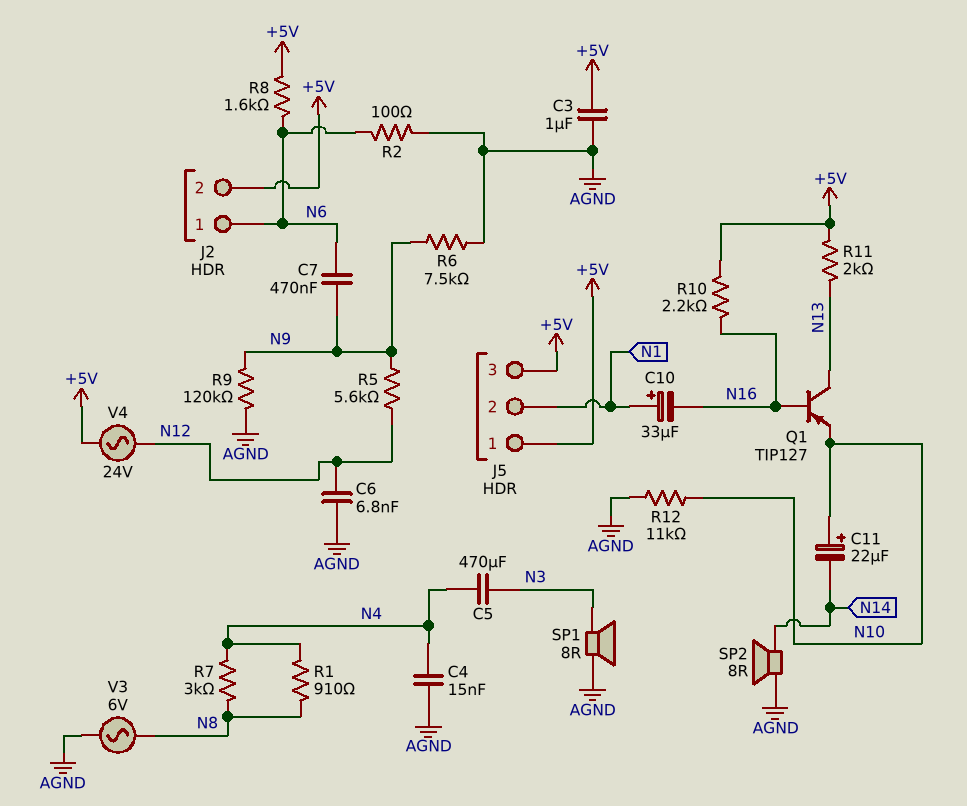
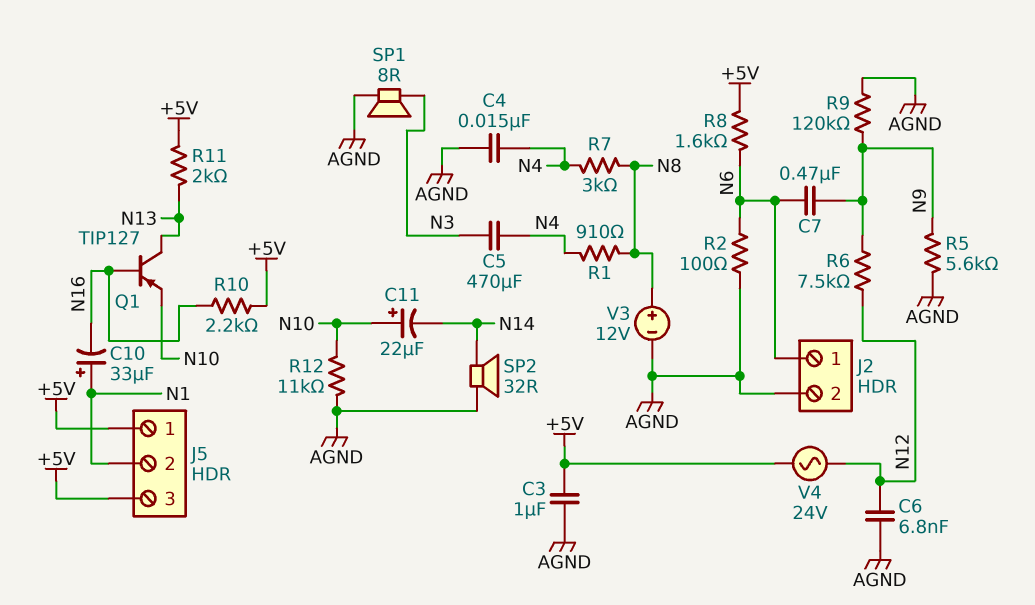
J2 pin 2: +5V -> AGND
R5: 5.6k (N9, N12) -> 5.6k (AGND, N9)
R6: 7.5k (AGND, N9) -> 7.5k (N9, N12)
SP2: speaker 8R (AGND, N14) -> speaker 32R (AGND, N14)
V3: AC 6V (AGND, N8) -> 12V (plus N8, minus AGND)

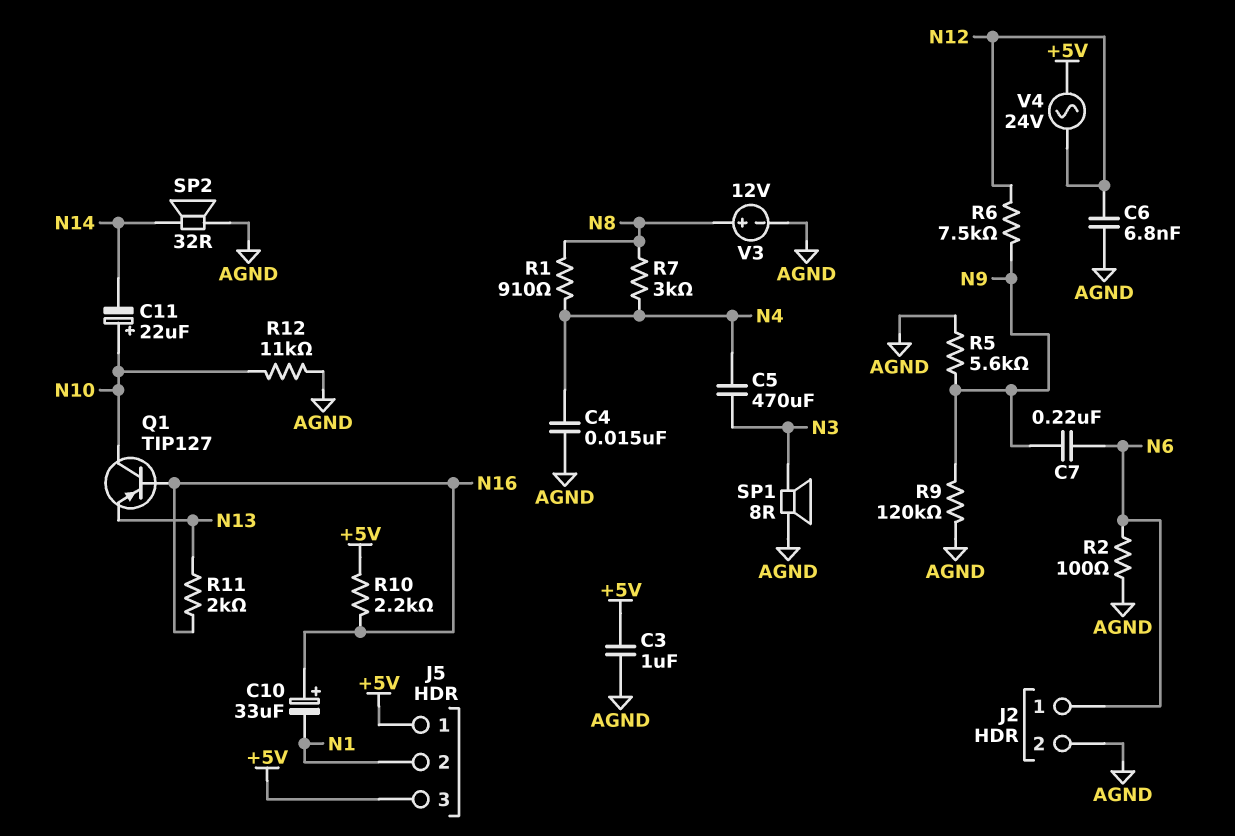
C7: 470nF (N6, N9) -> 220nF (N6, N9)
C10: 33uF (plus N1, minus N16) -> 33uF (plus N16, minus N1)
Q1: PNP TIP127 (B N16, C N13, E N10) -> PNP TIP127 (B N16, C N10, E N13)
R8: 1.6k (+5V, N6) -> none
R11: 2k (+5V, N13) -> 2k (N13, N16)

